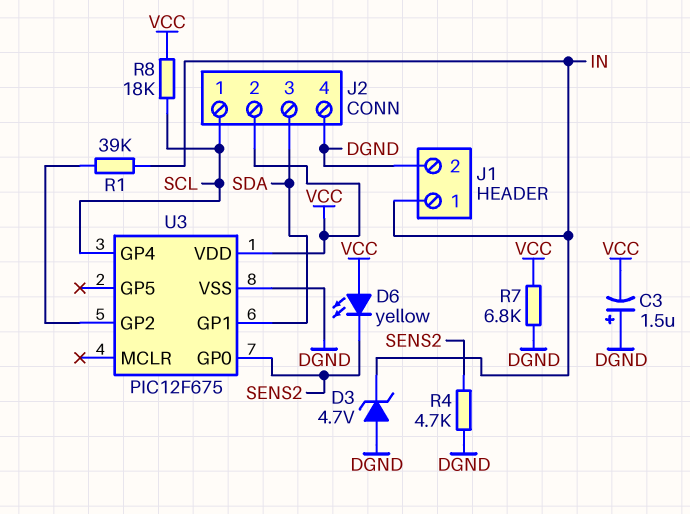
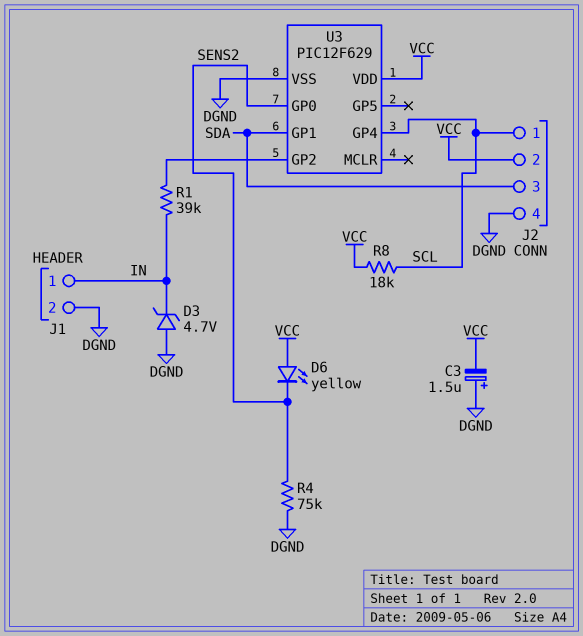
R4: 4.7k (DGND, SENS2) -> 75k (DGND, SENS2)
R7: 6.8k (DGND, VCC) -> none
U3: PIC12F675 -> PIC12F629

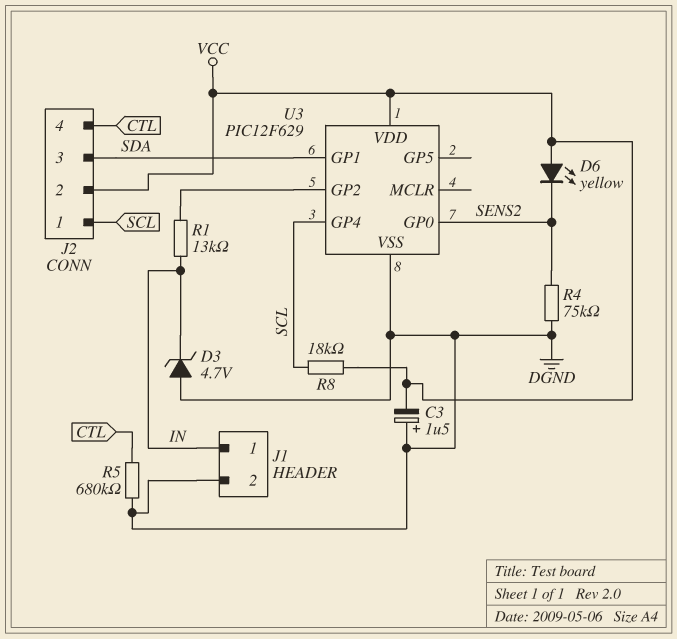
J2 pin 4: DGND -> CTL
R1: 39k (IN, U3/GP2) -> 13k (IN, U3/GP2)
R5: none -> 680k (CTL, DGND)

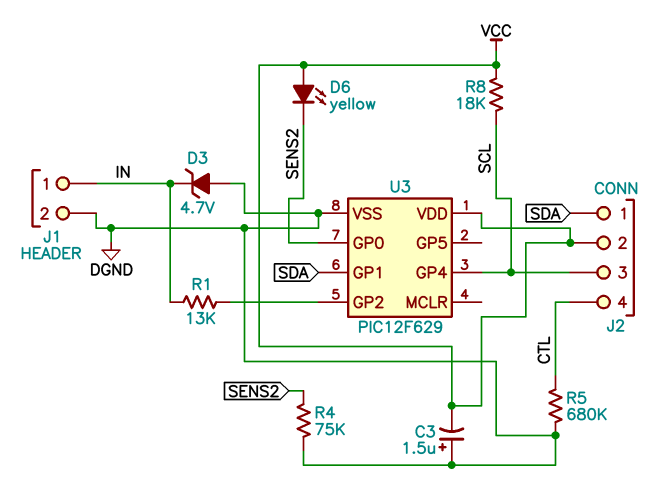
J2 pin 1: SCL -> SDA
J2 pin 3: SDA -> SCL

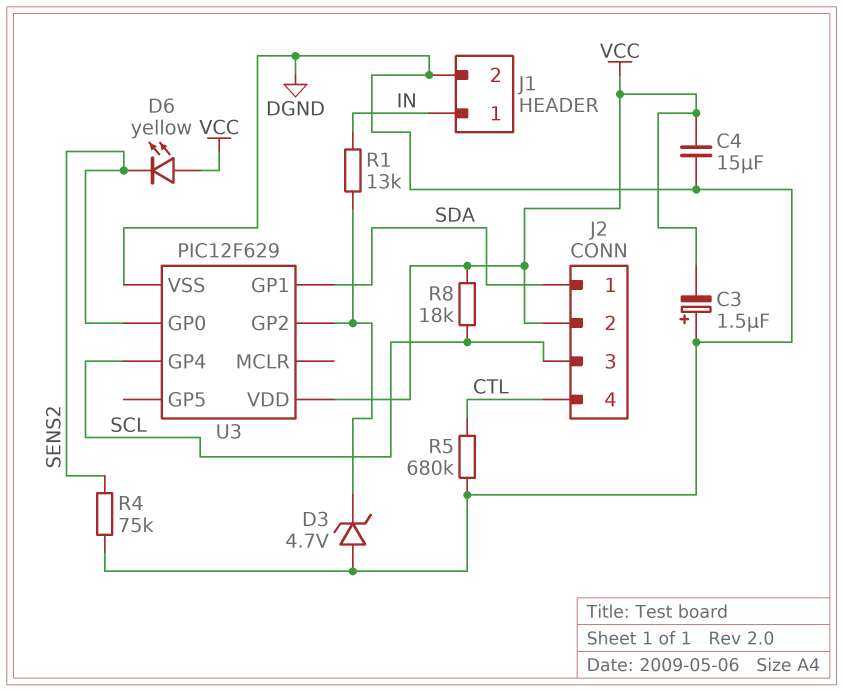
C4: none -> 15uF (DGND, VCC)
D3: zener 4.7V (A DGND, K IN) -> zener 4.7V (A DGND, K U3/GP2)

